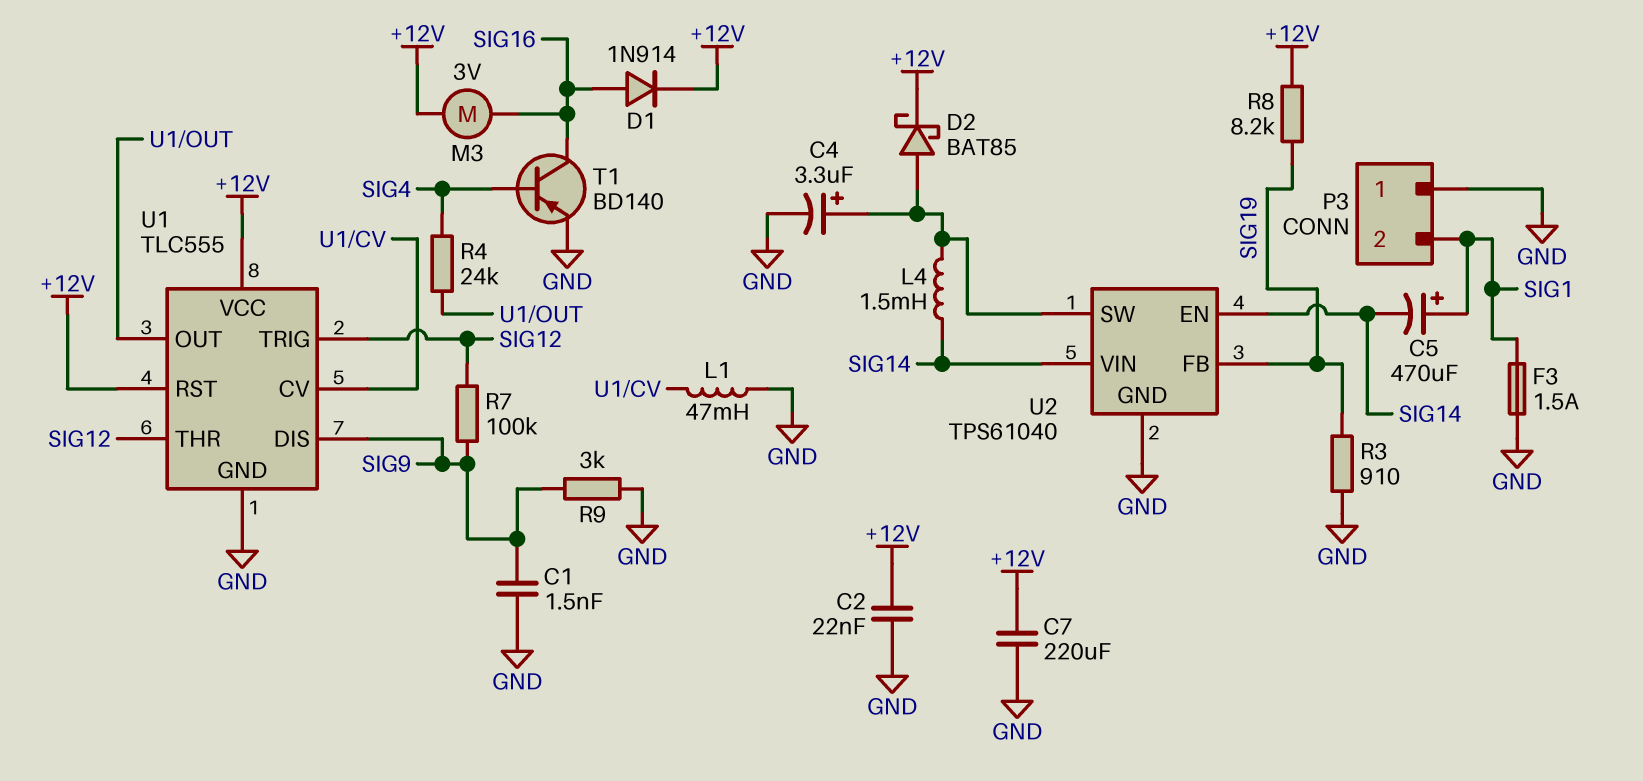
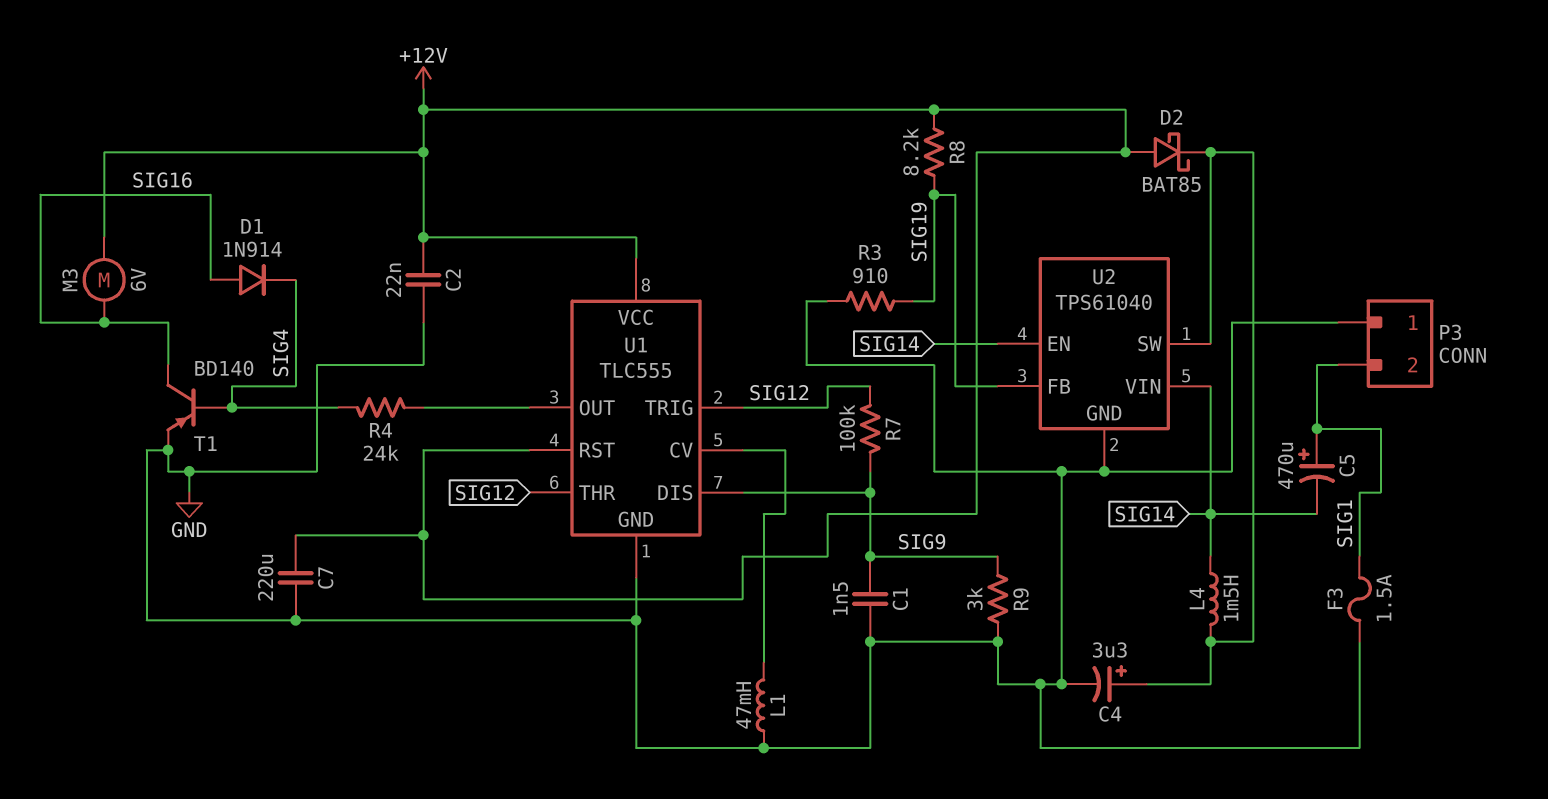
D1: diode 1N914 (A SIG16, K +12V) -> diode 1N914 (A SIG16, K SIG4)
D2: schottky BAT85 (A U2/SW, K +12V) -> schottky BAT85 (A +12V, K U2/SW)
M3: motor 3V (+12V, SIG16) -> motor 6V (+12V, SIG16)

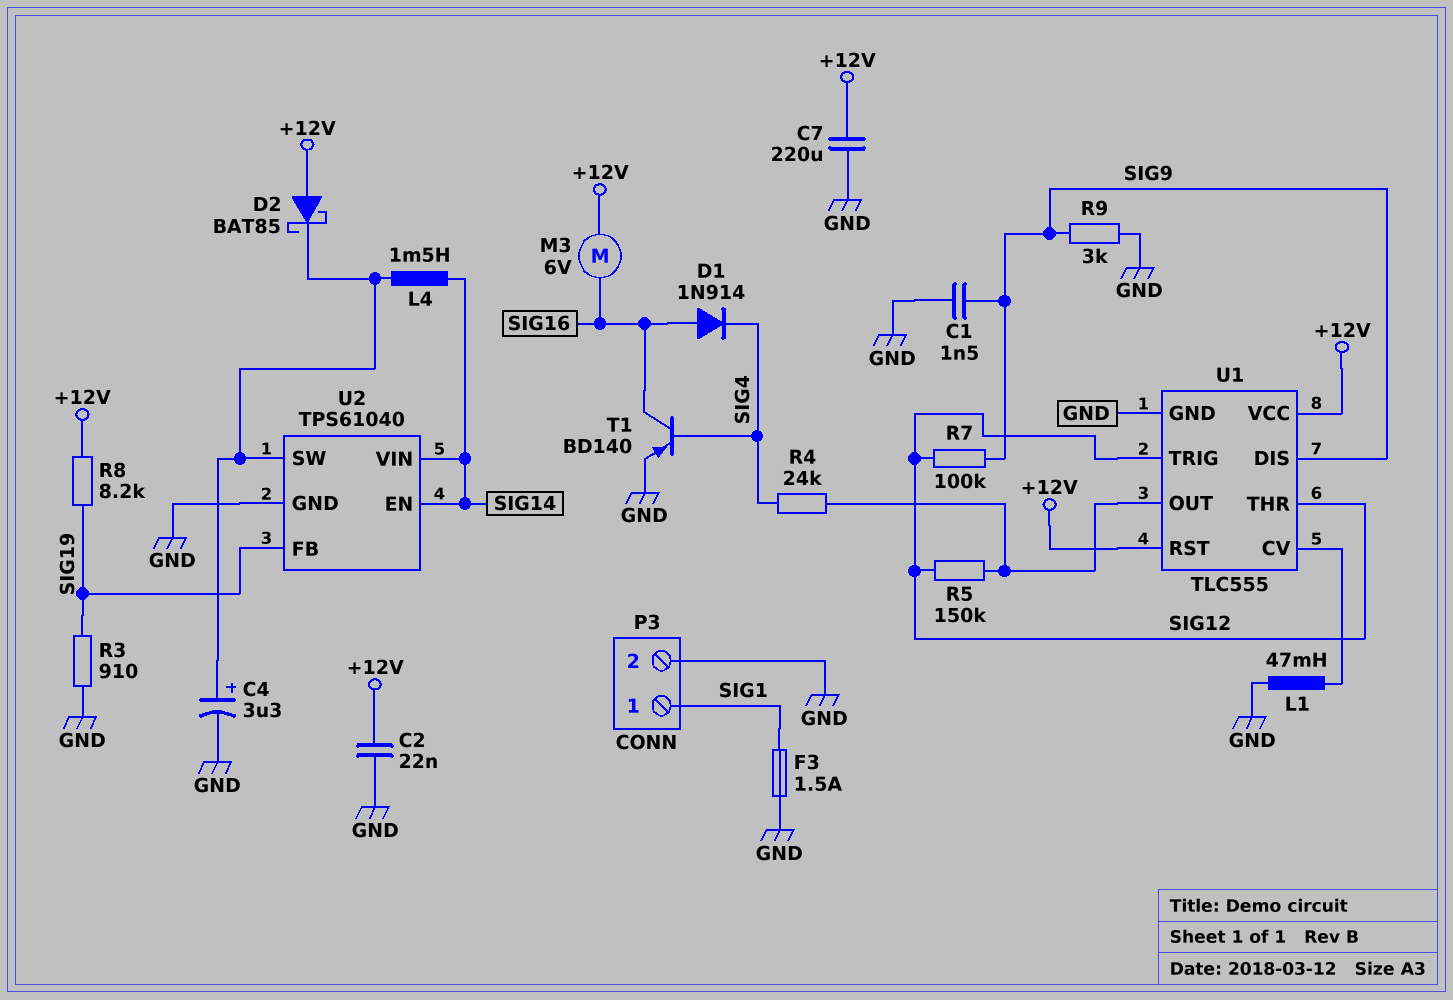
C5: 470uF (plus SIG1, minus SIG14) -> none
P3 pin 1: GND -> SIG1
P3 pin 2: SIG1 -> GND
R5: none -> 150k (SIG12, U1/OUT)

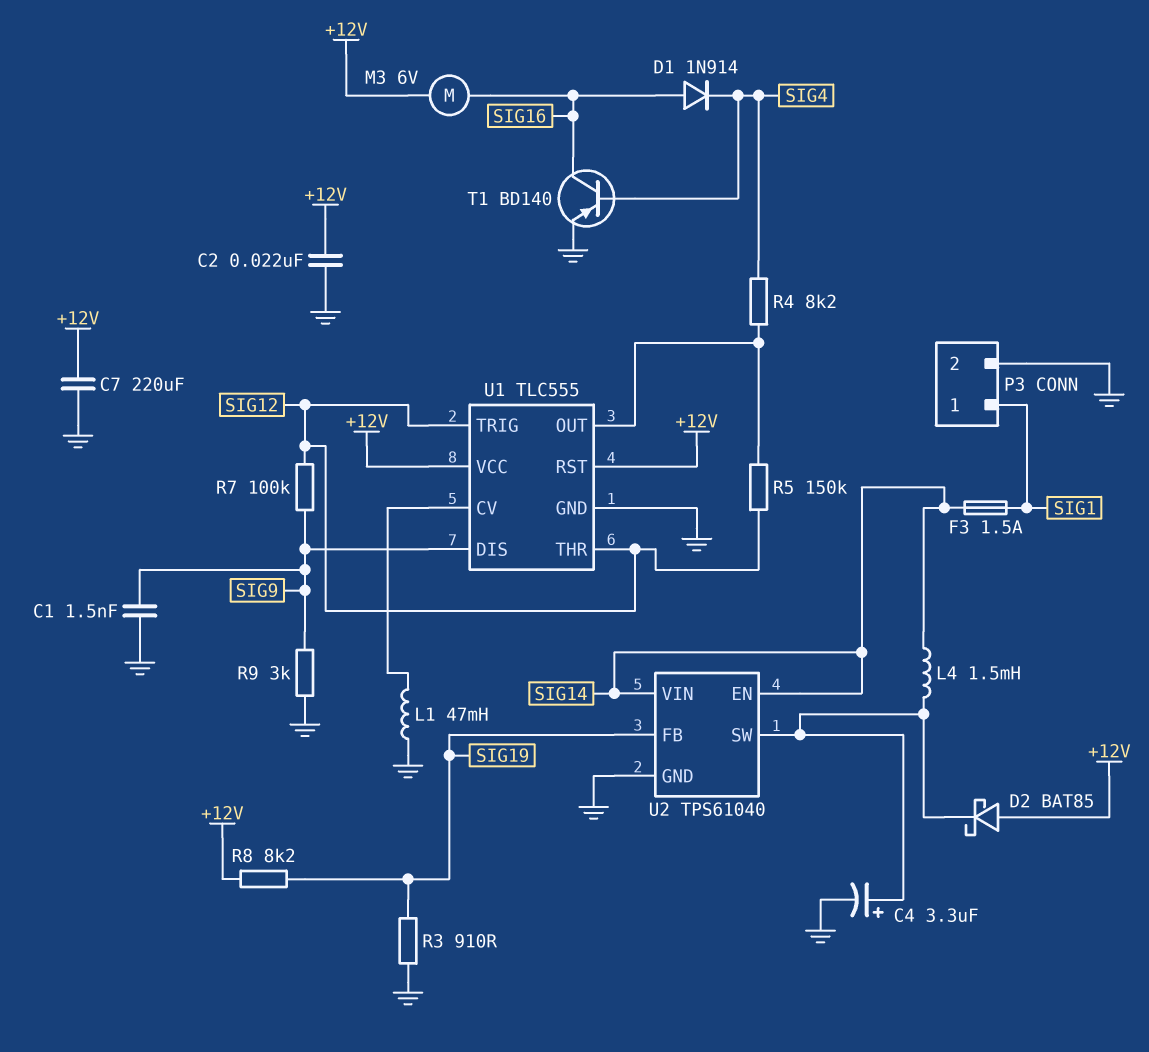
F3: 1.5A (GND, SIG1) -> 1.5A (SIG1, SIG14)
R4: 24k (SIG4, U1/OUT) -> 8.2k (SIG4, U1/OUT)

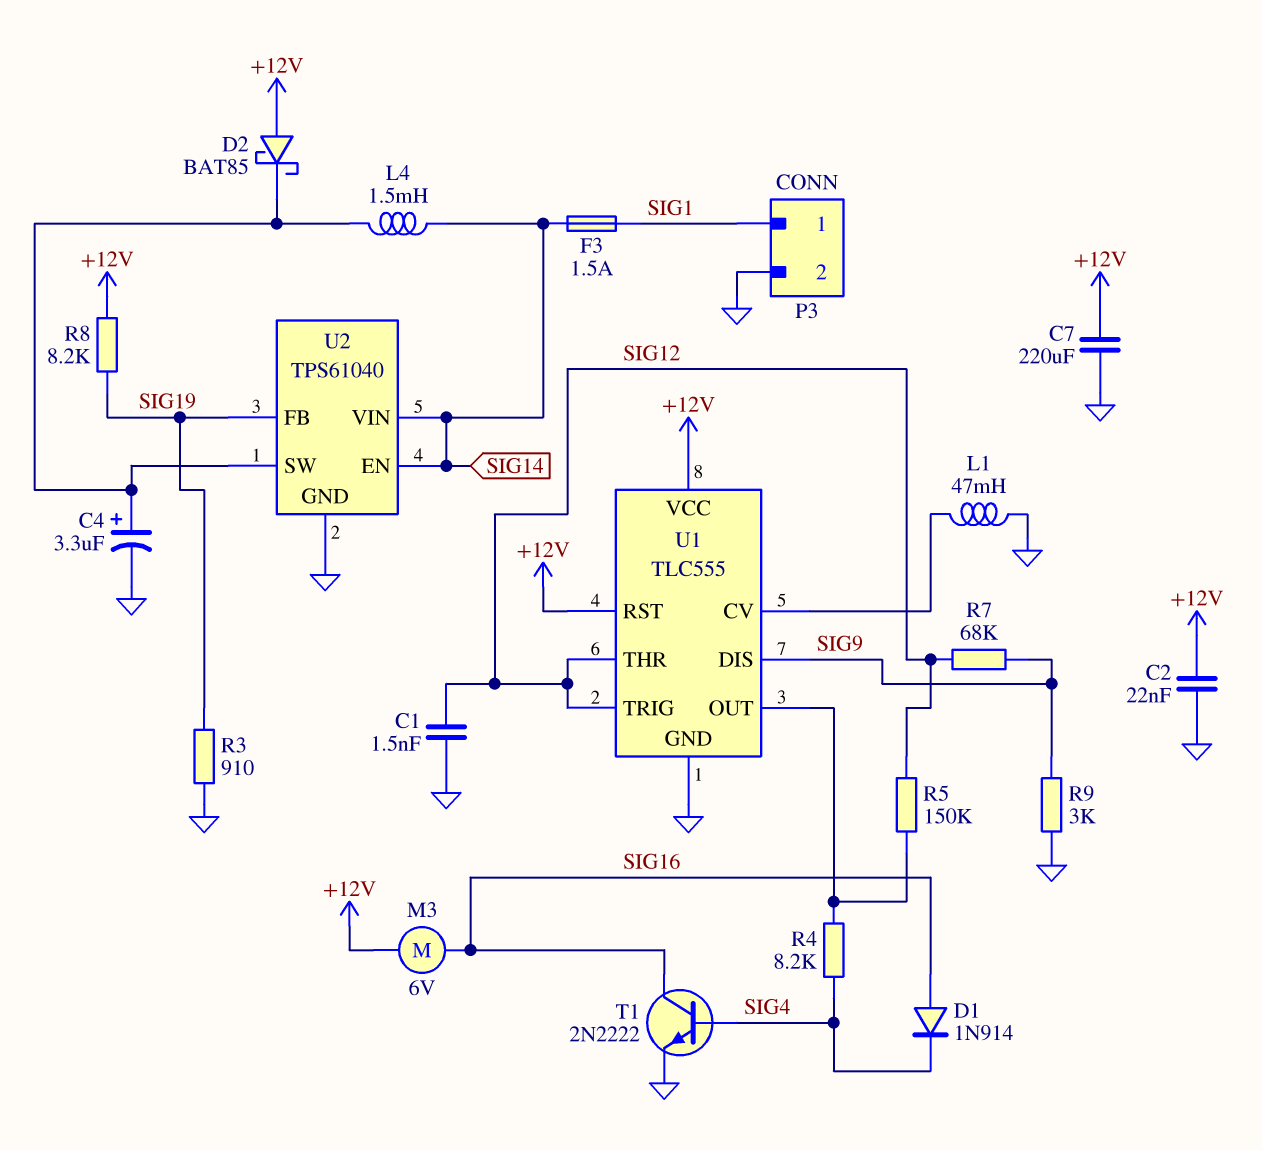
C1: 1.5nF (GND, SIG9) -> 1.5nF (GND, SIG12)
R7: 100k (SIG9, SIG12) -> 68k (SIG9, SIG12)
T1: PNP BD140 (B SIG4, C SIG16, E GND) -> NPN 2N2222 (B SIG4, C SIG16, E GND)

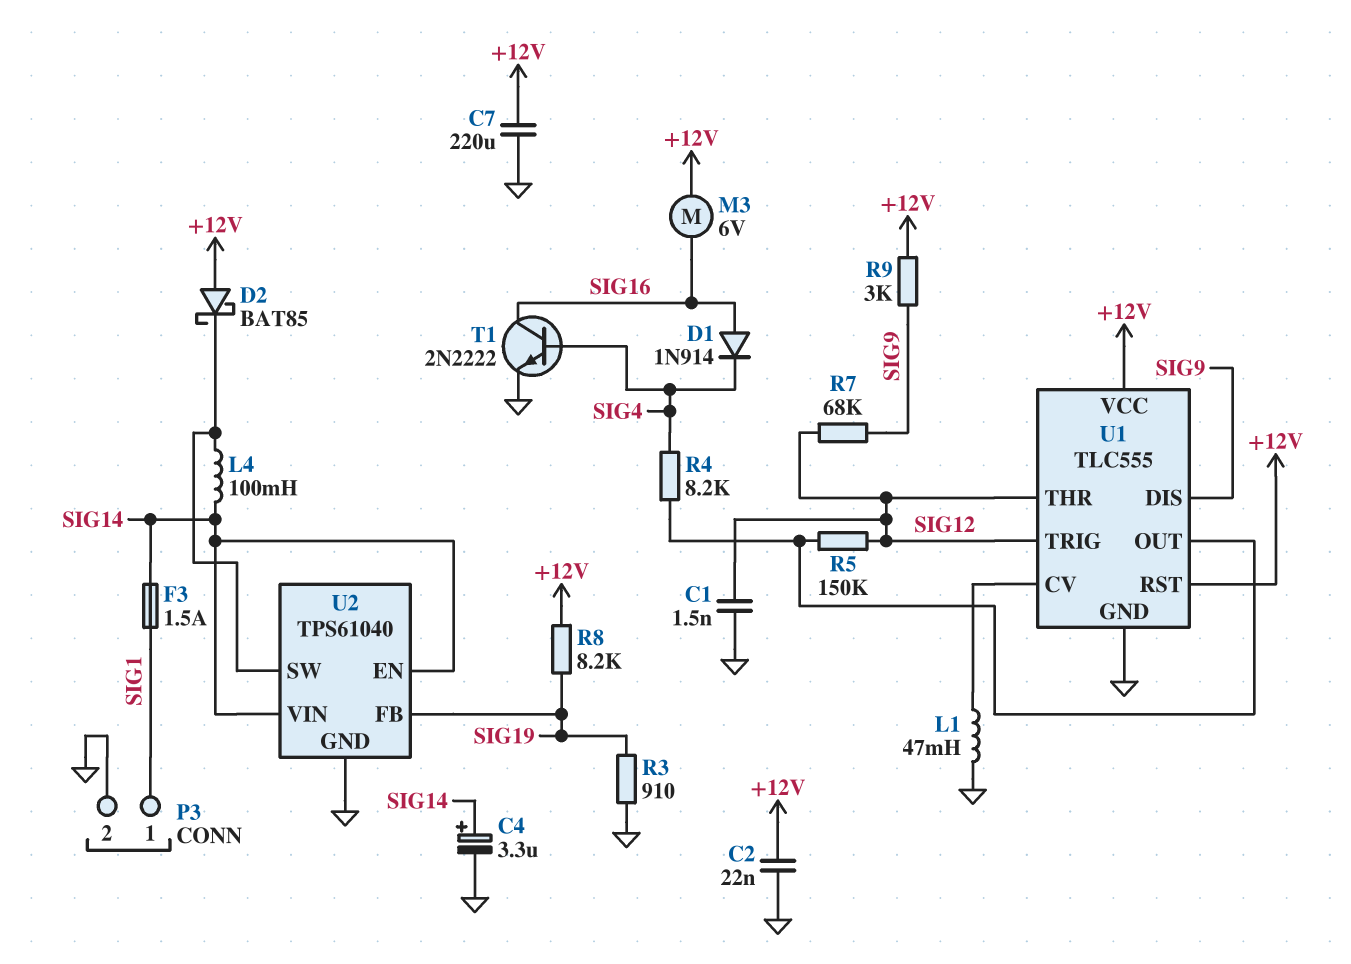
C4: 3.3uF (plus U2/SW, minus GND) -> 3.3uF (plus SIG14, minus GND)
L4: 1.5mH (SIG14, U2/SW) -> 100mH (SIG14, U2/SW)
R9: 3k (GND, SIG9) -> 3k (+12V, SIG9)

